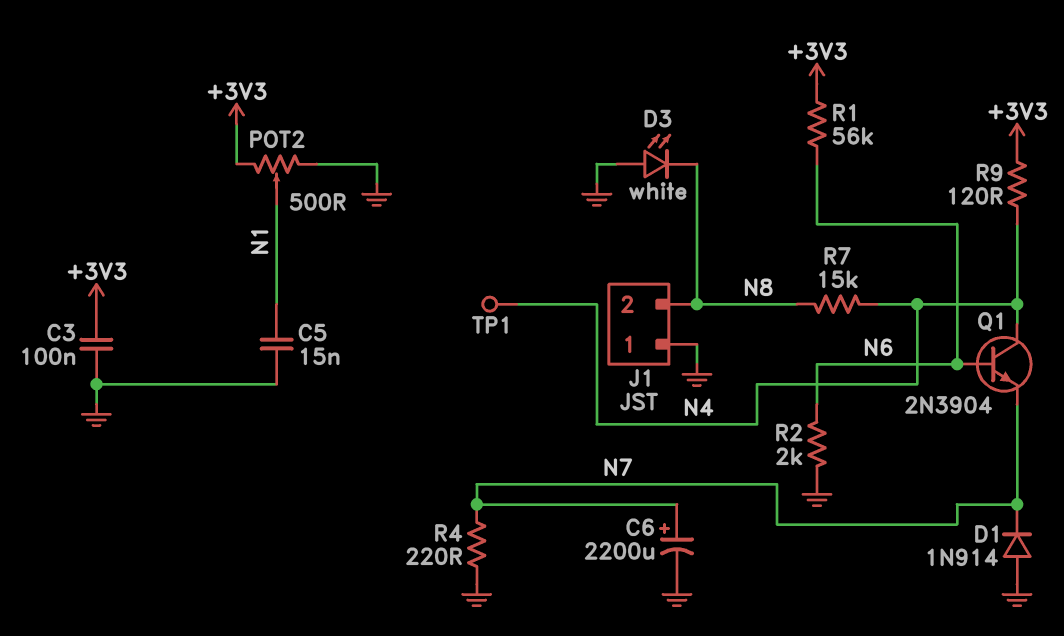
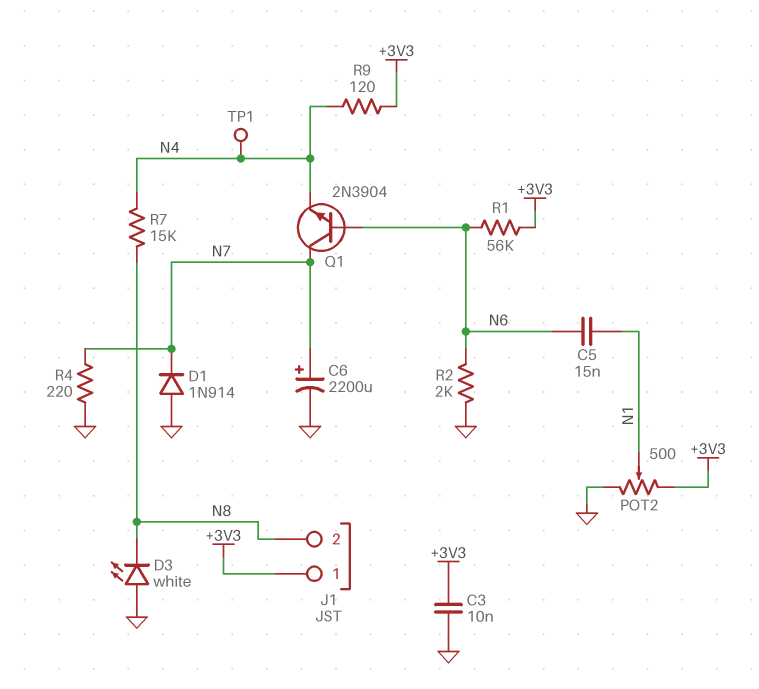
C3: 100nF (+3V3, GND) -> 10nF (+3V3, GND)
C5: 15nF (GND, N1) -> 15nF (N1, N6)
J1 pin 1: GND -> +3V3
Q1: NPN 2N3904 (B N6, C N4, E N7) -> NPN 2N3904 (B N6, C N7, E N4)

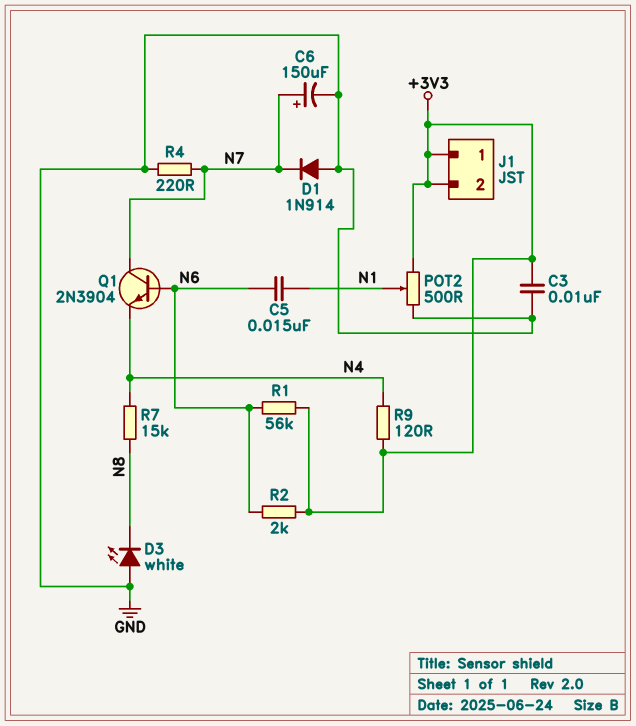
C6: 2200uF (plus N7, minus GND) -> 150uF (plus N7, minus GND)
J1 pin 2: N8 -> +3V3
R2: 2k (GND, N6) -> 2k (+3V3, N6)
TP1: test point (N4) -> none

